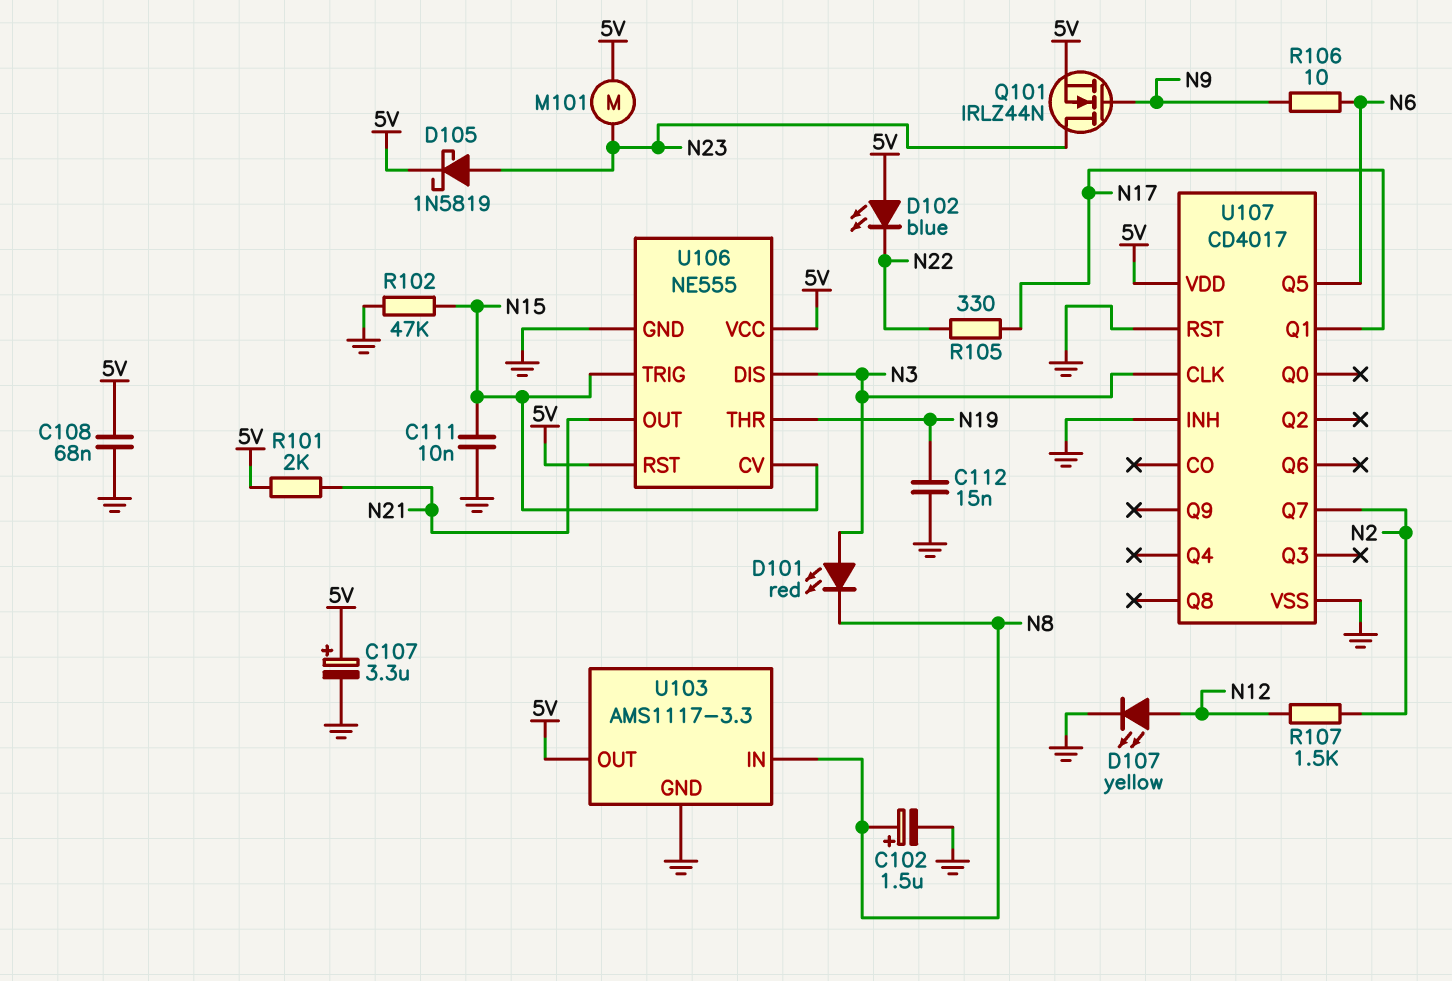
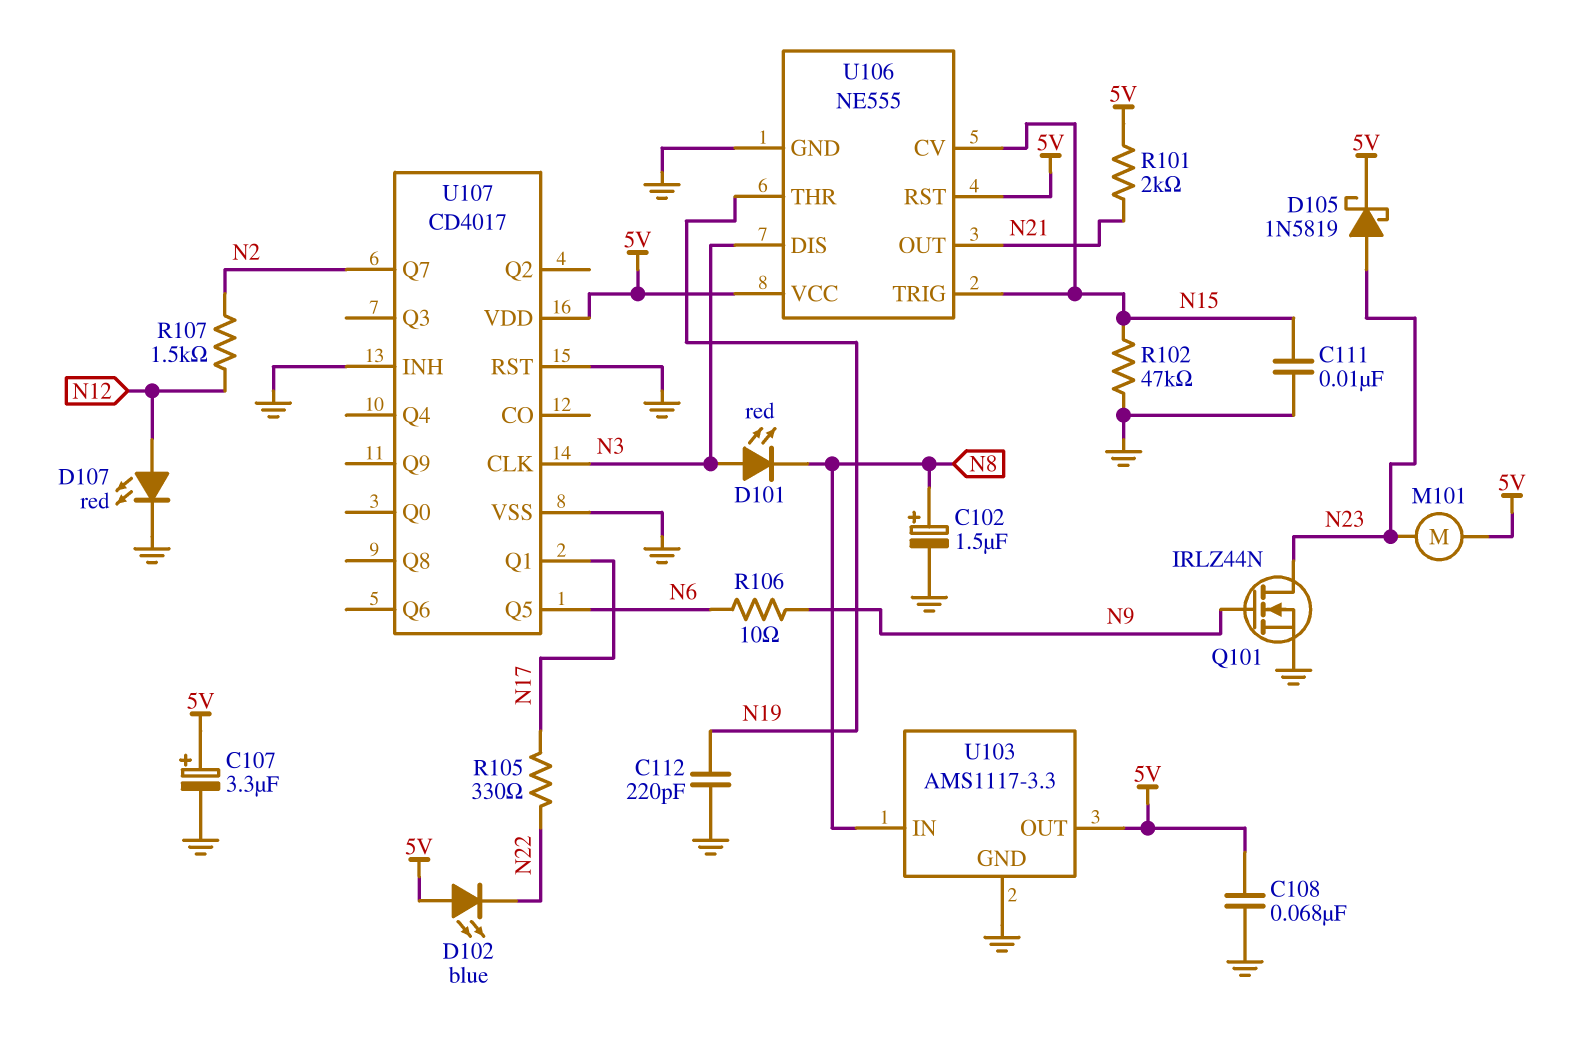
C112: 15nF (GND, N19) -> 220pF (GND, N19)
D107: LED yellow (A N12, K GND) -> LED red (A N12, K GND)
Q101: NMOS IRLZ44N (G N9, D N23, S 5V) -> NMOS IRLZ44N (G N9, D N23, S GND)

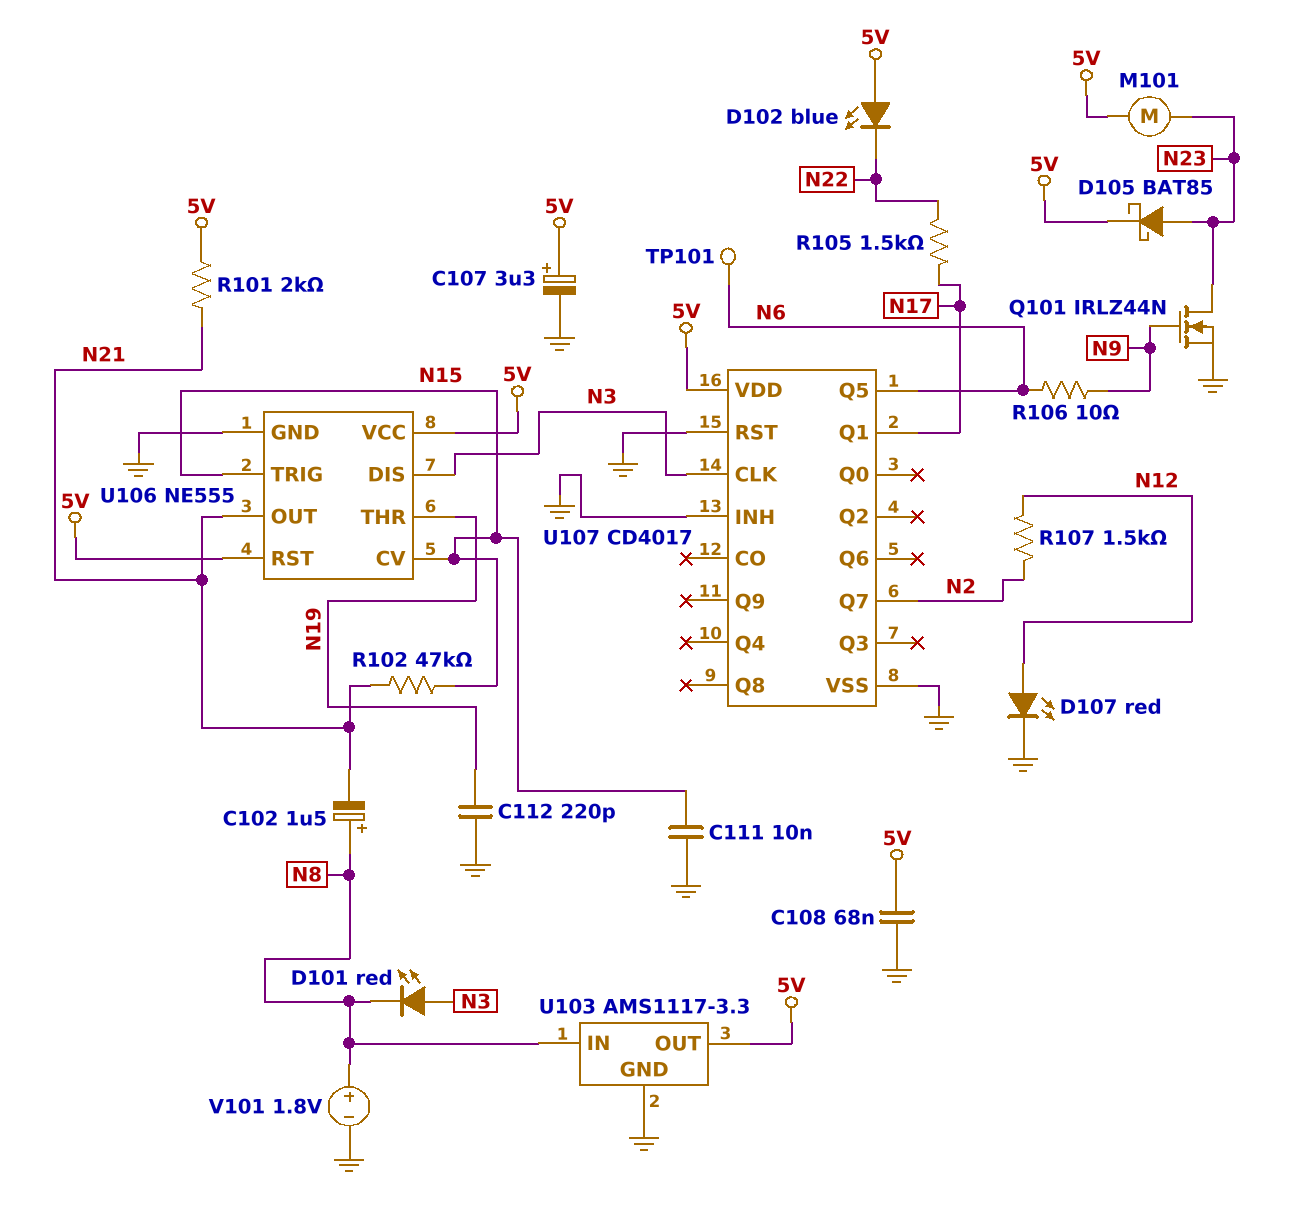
C102: 1.5uF (plus N8, minus GND) -> 1.5uF (plus N8, minus N21)
D105: schottky 1N5819 (A N23, K 5V) -> schottky BAT85 (A N23, K 5V)
R102: 47k (GND, N15) -> 47k (N15, N21)
R105: 330 (N17, N22) -> 1.5k (N17, N22)
TP101: none -> test point (N6)
V101: none -> 1.8V (plus N8, minus GND)

